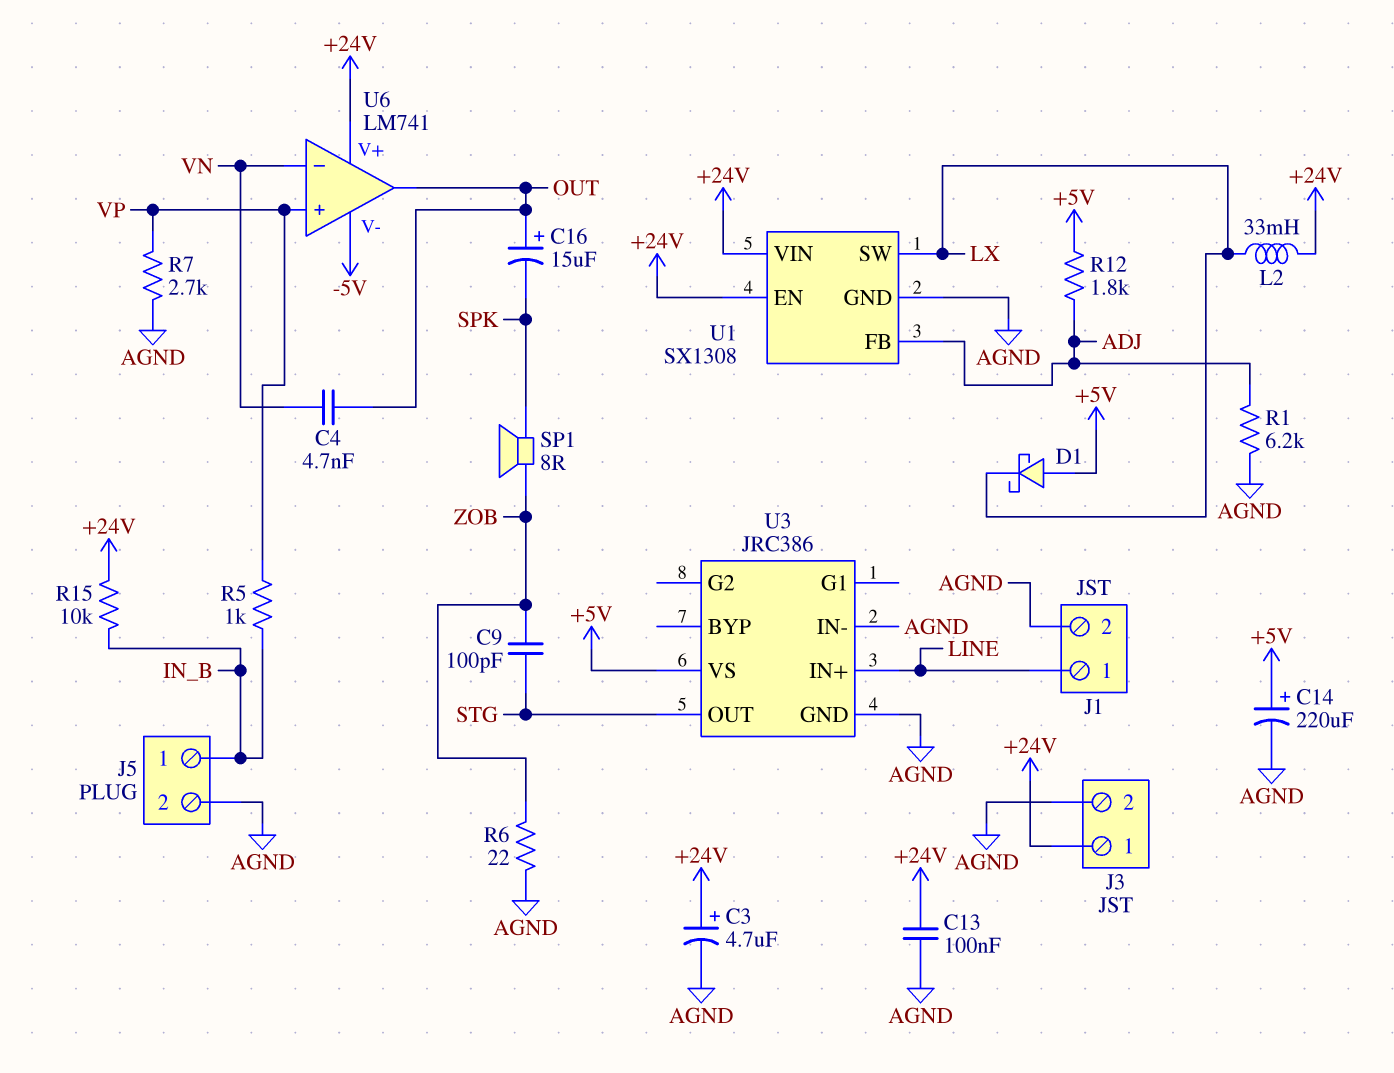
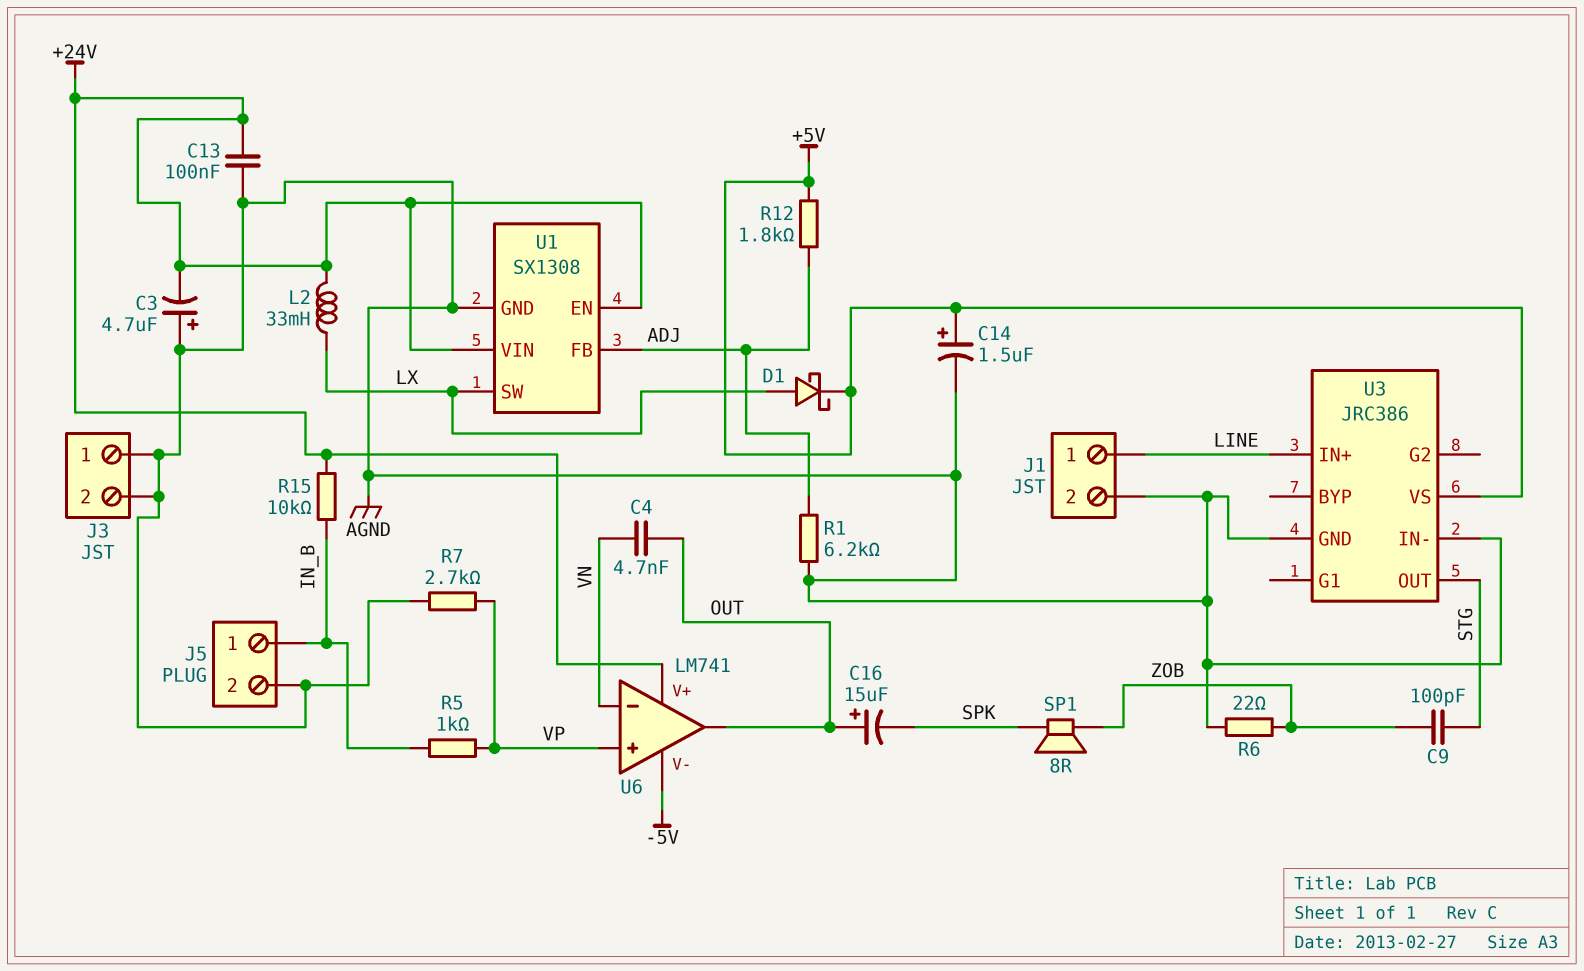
C3: 4.7uF (plus +24V, minus AGND) -> 4.7uF (plus AGND, minus +24V)
C14: 220uF (plus +5V, minus AGND) -> 1.5uF (plus +5V, minus AGND)
D1: schottky (A +5V, K LX) -> schottky (A LX, K +5V)
J3 pin 1: +24V -> AGND

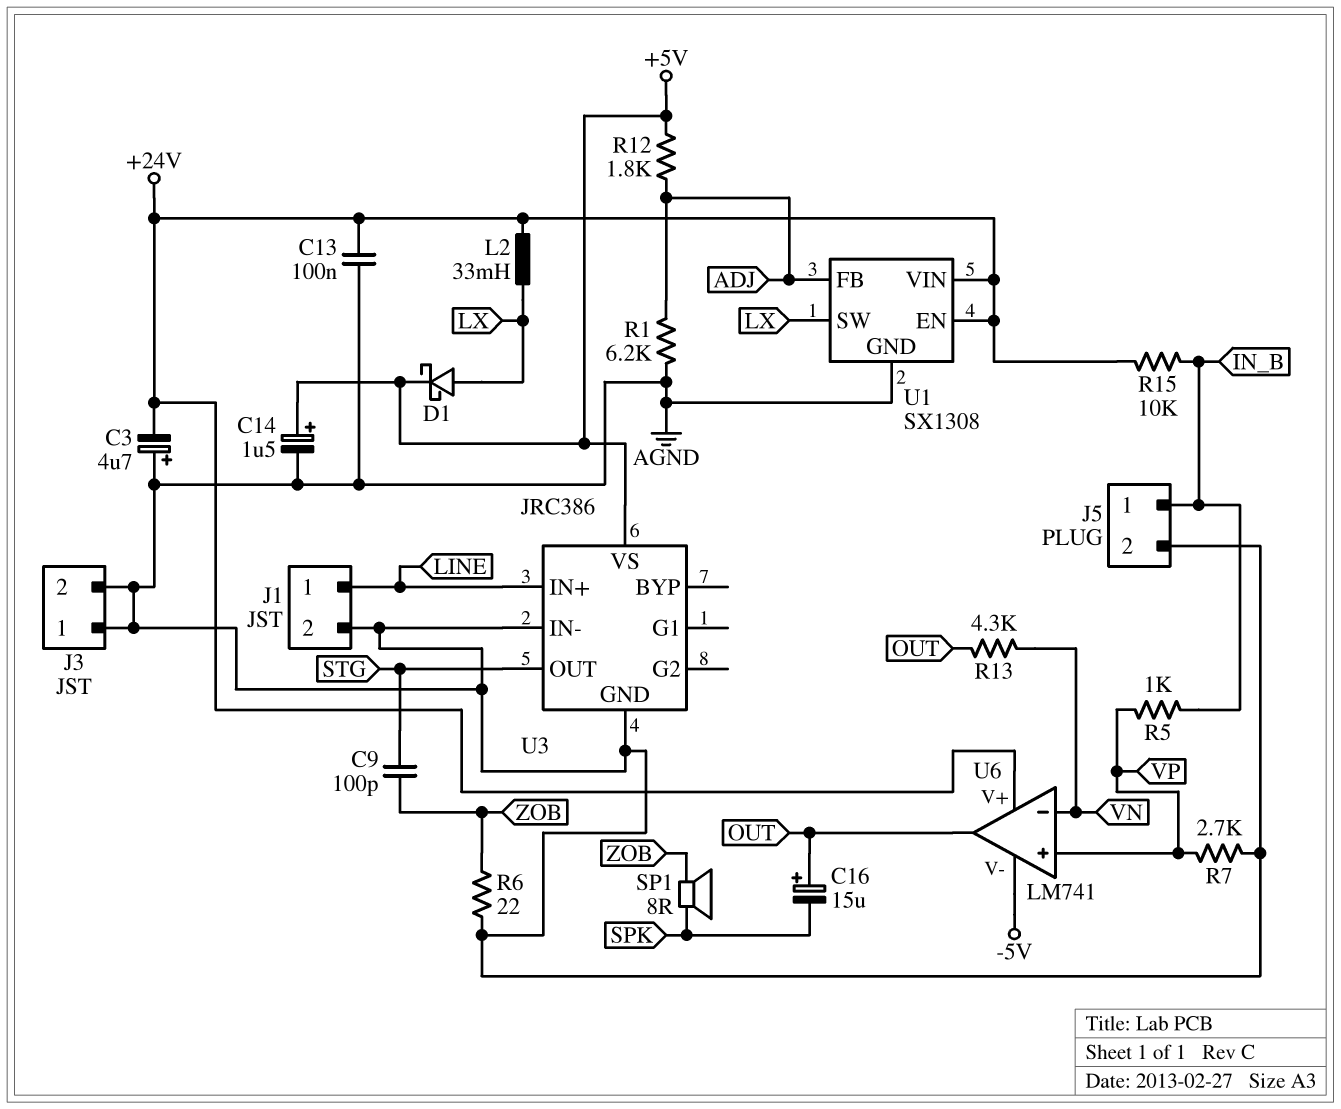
C4: 4.7nF (OUT, VN) -> none
R13: none -> 4.3k (OUT, VN)

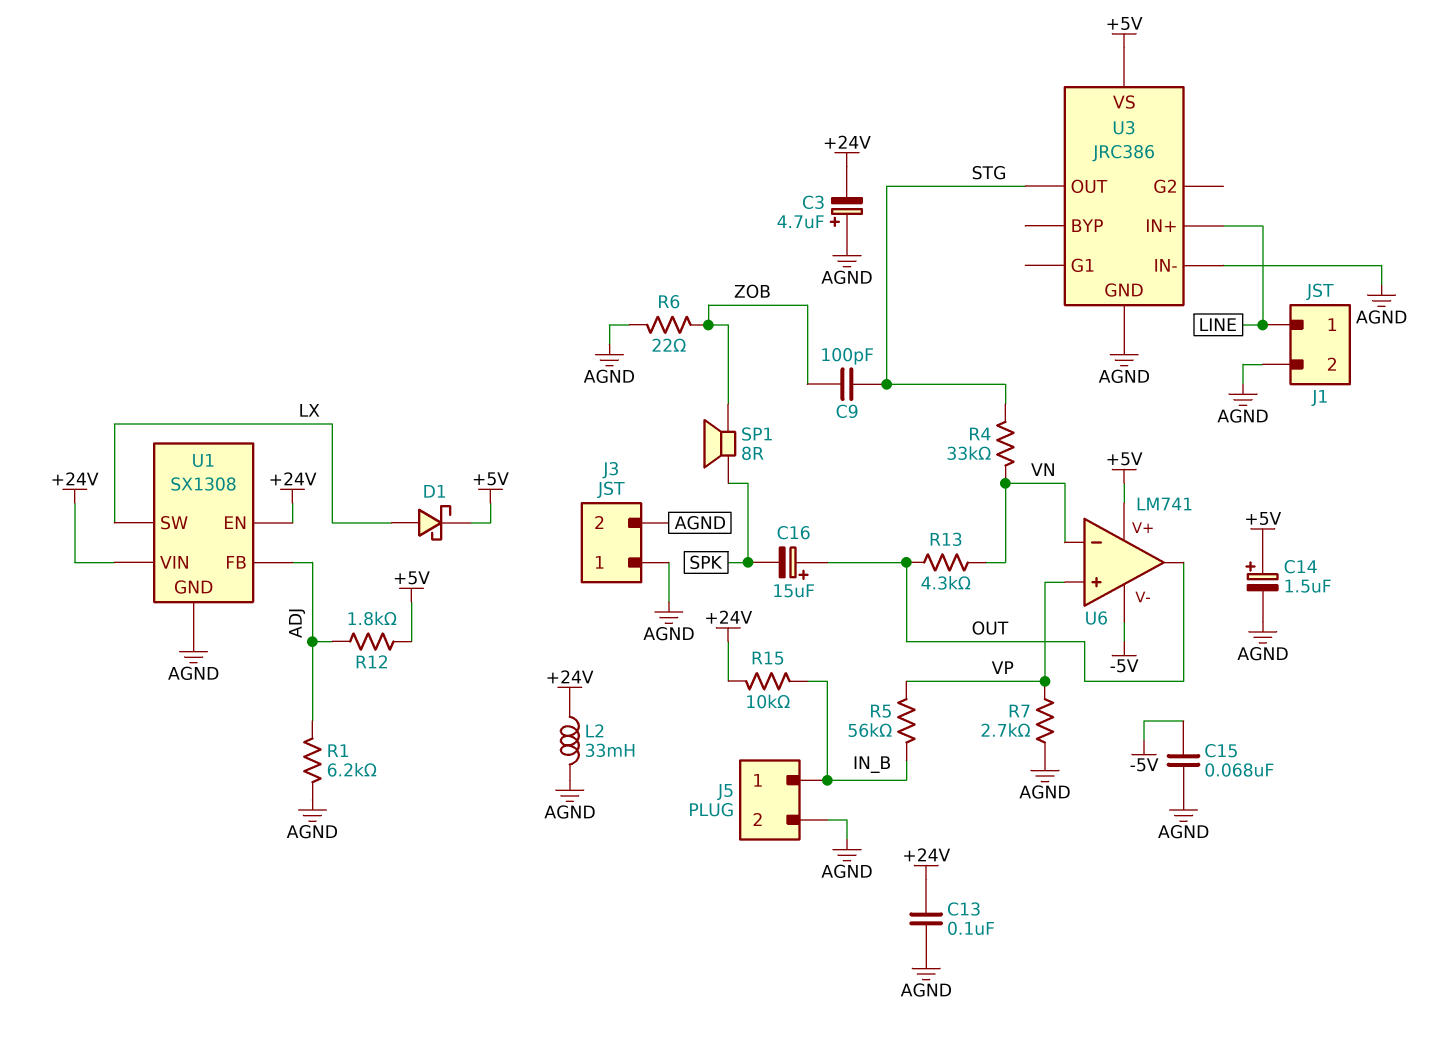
C15: none -> 68nF (-5V, AGND)
L2: 33mH (+24V, LX) -> 33mH (+24V, AGND)
R4: none -> 33k (STG, VN)
R5: 1k (IN_B, VP) -> 56k (IN_B, VP)
U6 pin V+: +24V -> +5V

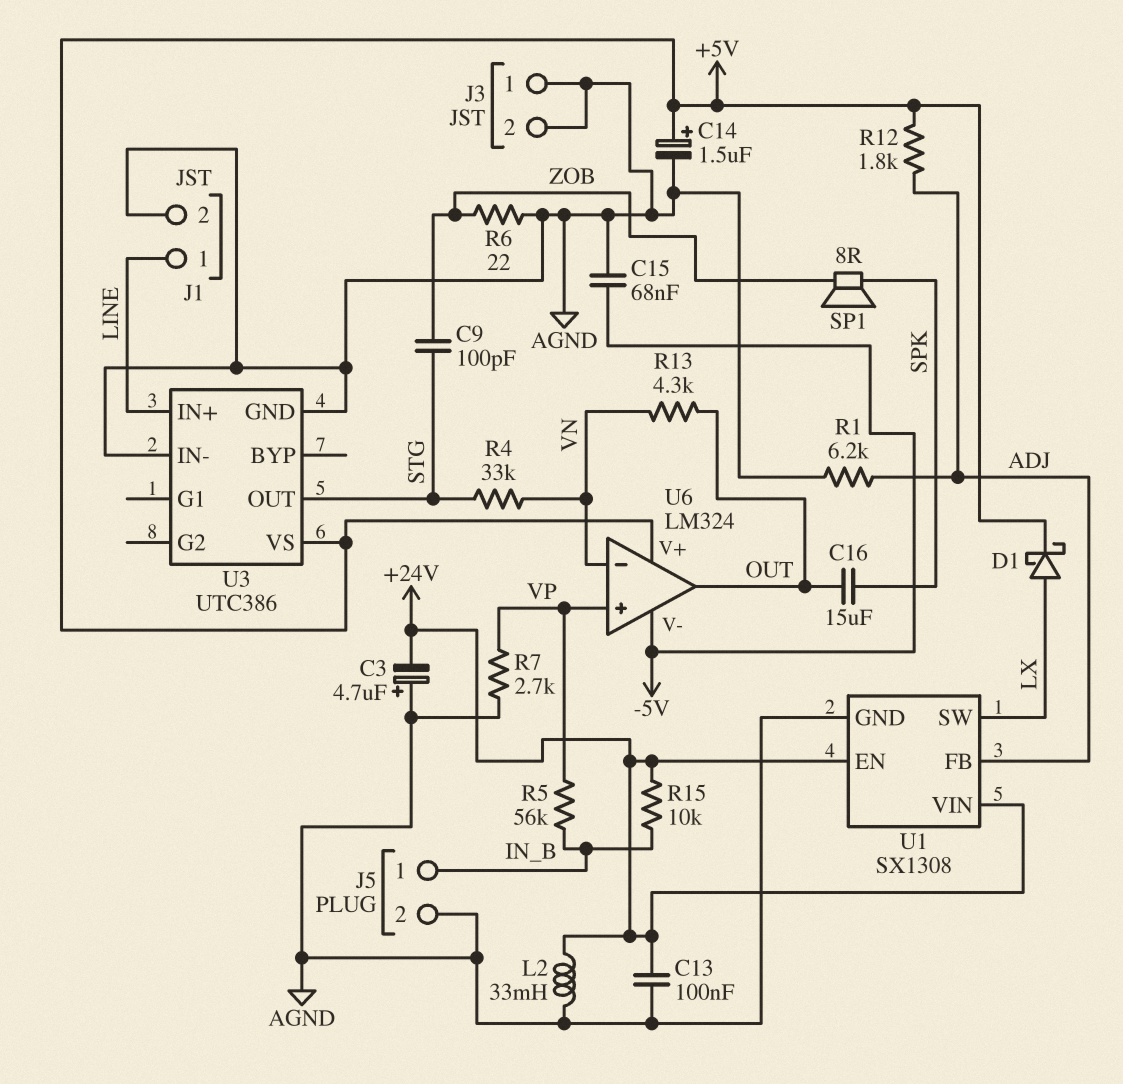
C16: 15uF (plus OUT, minus SPK) -> 15uF (OUT, SPK)
U3: JRC386 -> UTC386
U6: LM741 -> LM324

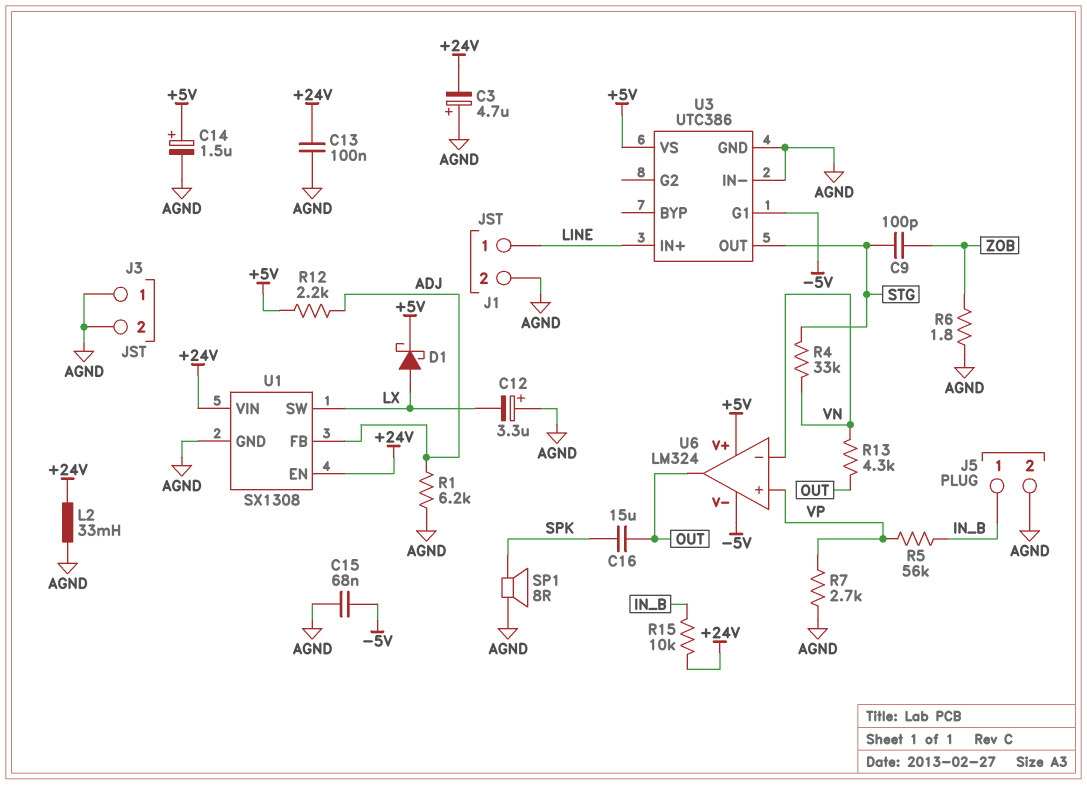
C12: none -> 3.3uF (plus AGND, minus LX)
R6: 22 (AGND, ZOB) -> 1.8 (AGND, ZOB)
R12: 1.8k (+5V, ADJ) -> 2.2k (+5V, ADJ)
SP1: speaker 8R (SPK, ZOB) -> speaker 8R (AGND, SPK)
U3 pin G1: none -> -5V

